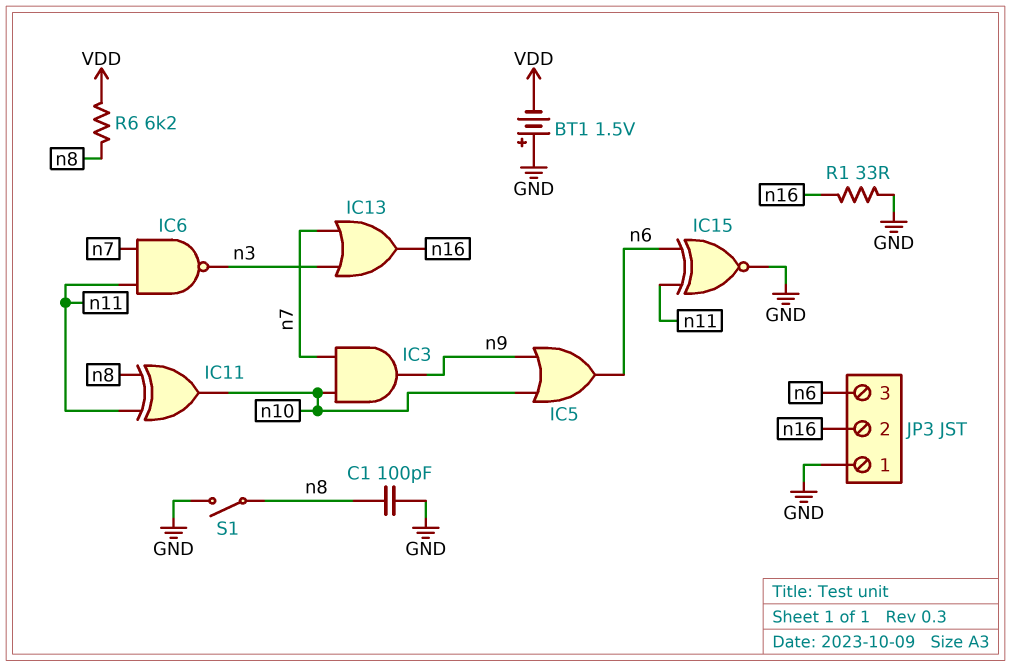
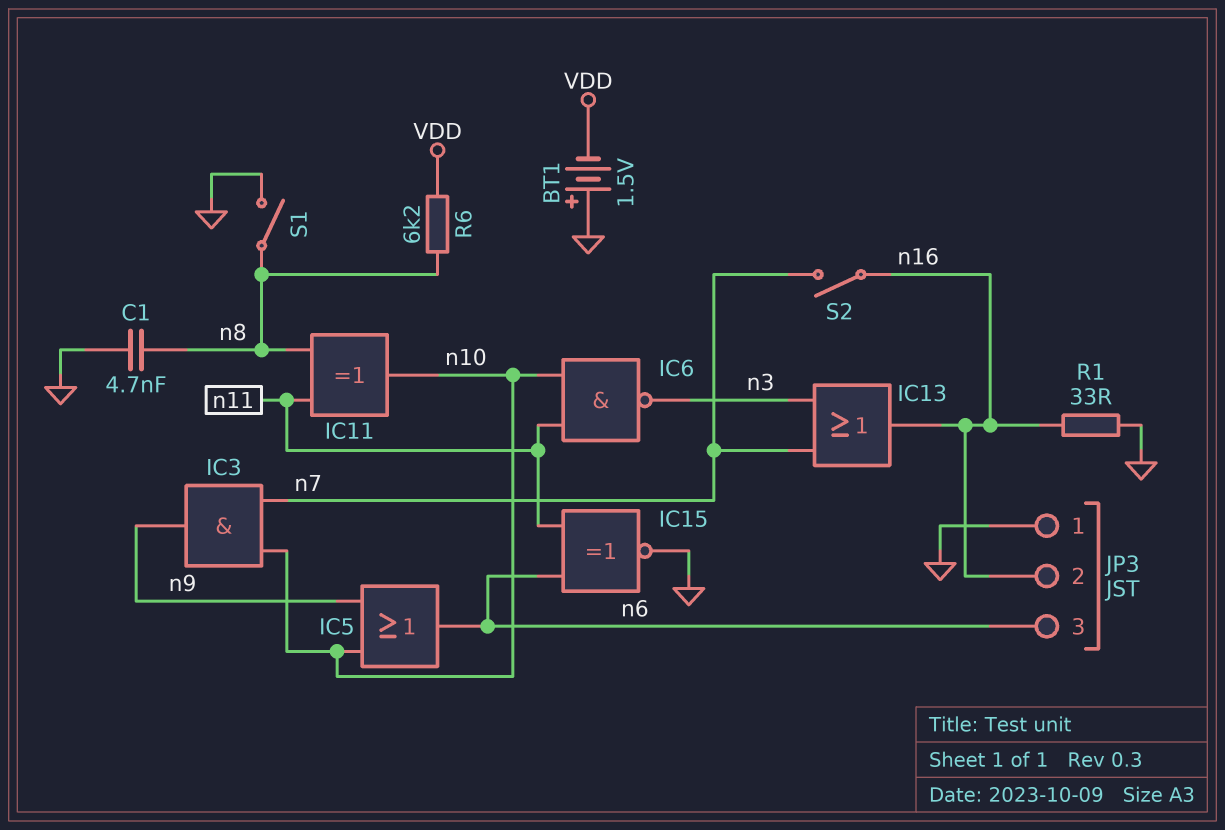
C1: 100pF (GND, n8) -> 4.7nF (GND, n8)
IC6: NAND (in n7, in n11, out n3) -> NAND (in n10, in n11, out n3)
S2: none -> switch (n7, n16)

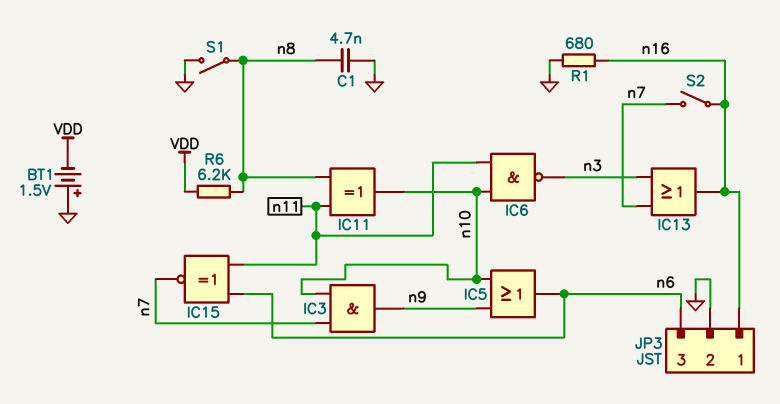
IC15: XNOR (in n6, in n11, out GND) -> XNOR (in n6, in n11, out n7)
JP3 pin 1: GND -> n16
JP3 pin 2: n16 -> GND
R1: 33 (GND, n16) -> 680 (GND, n16)

